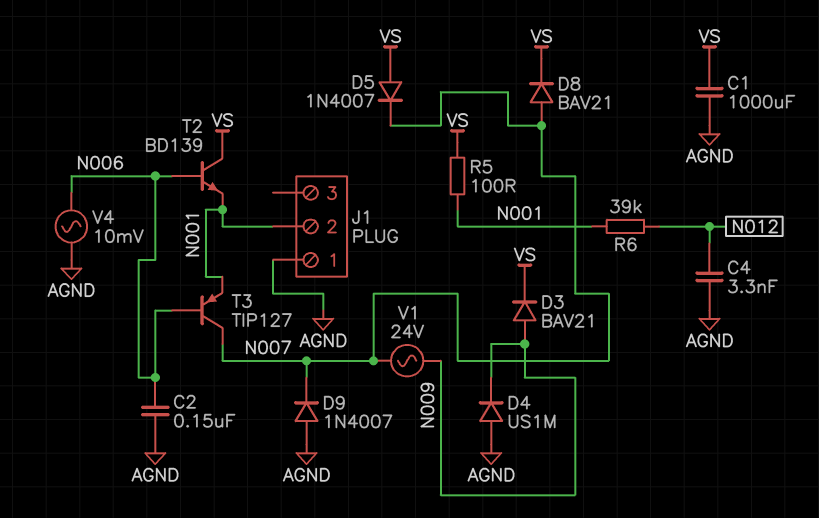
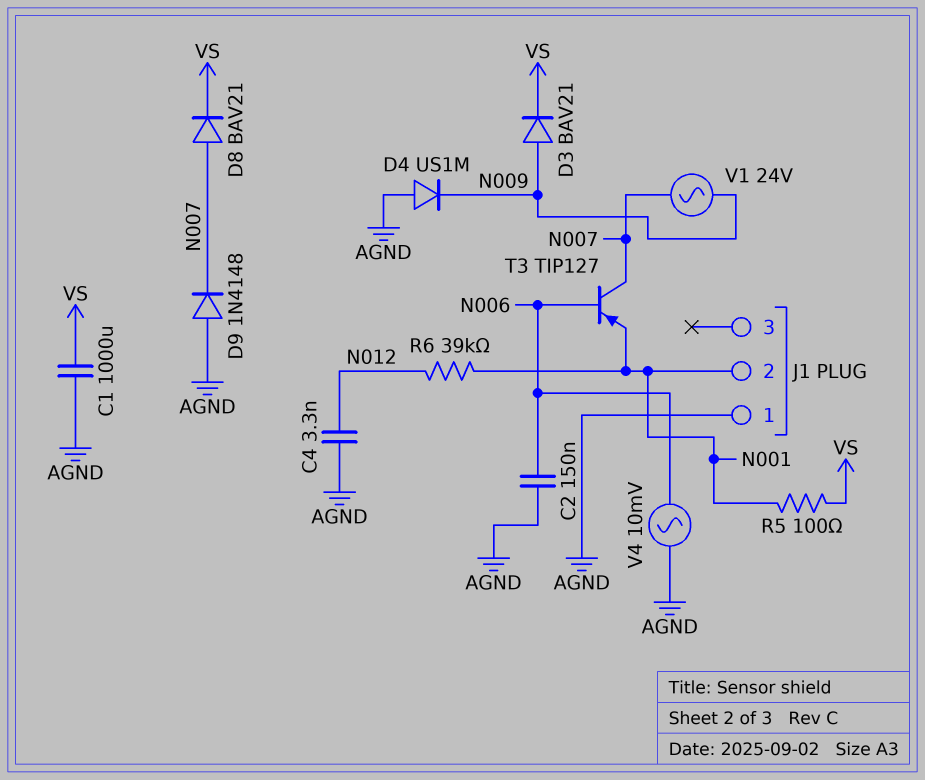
D5: diode 1N4007 (A VS, K N007) -> none
D9: diode 1N4007 (A AGND, K N007) -> diode 1N4148 (A AGND, K N007)
T2: NPN BD139 (B N006, C VS, E N001) -> none

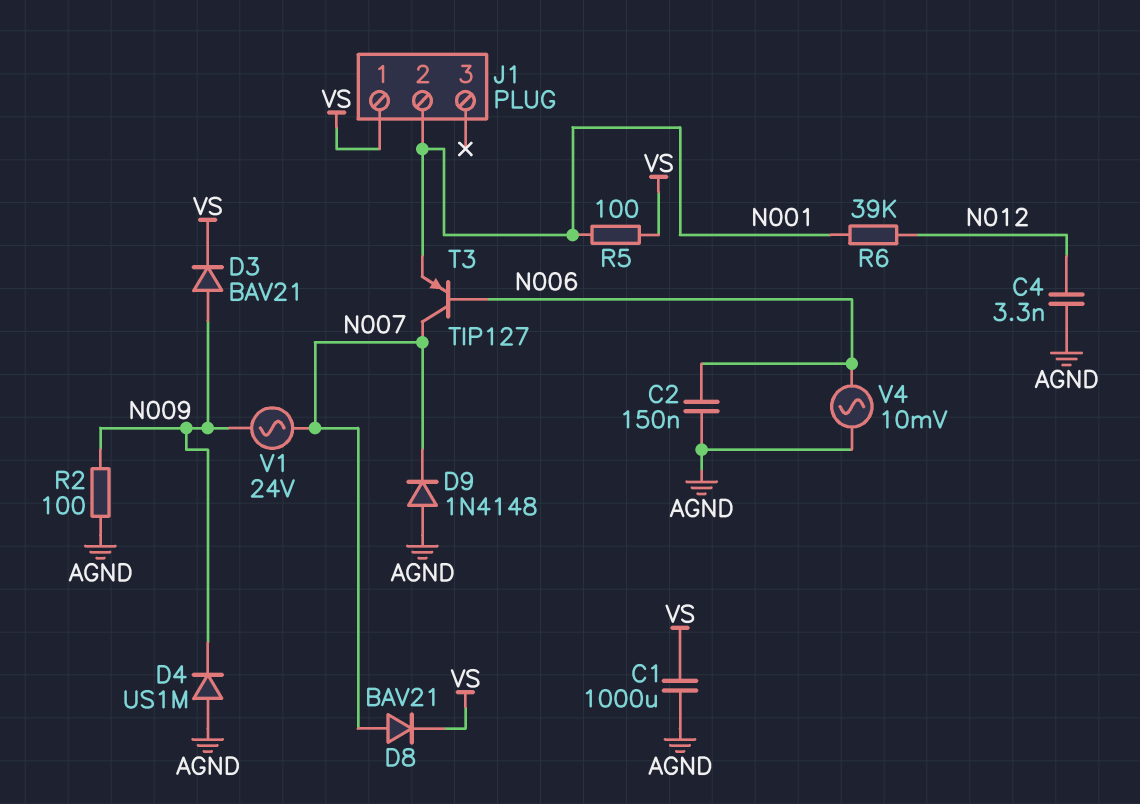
J1 pin 1: AGND -> VS
R2: none -> 100 (AGND, N009)

